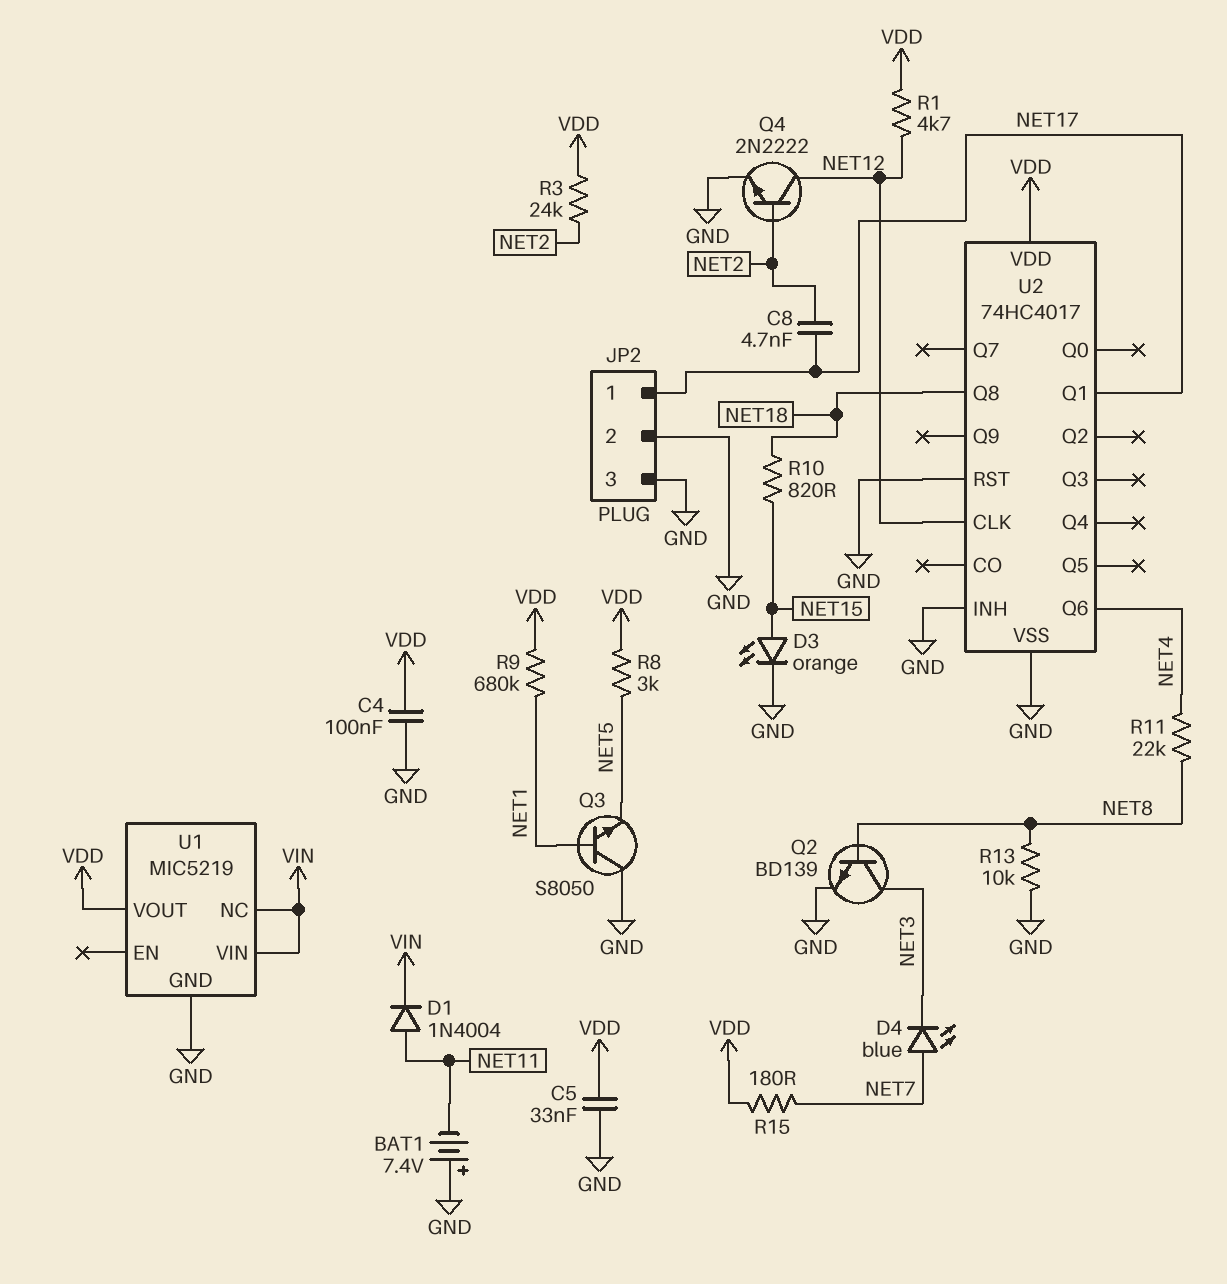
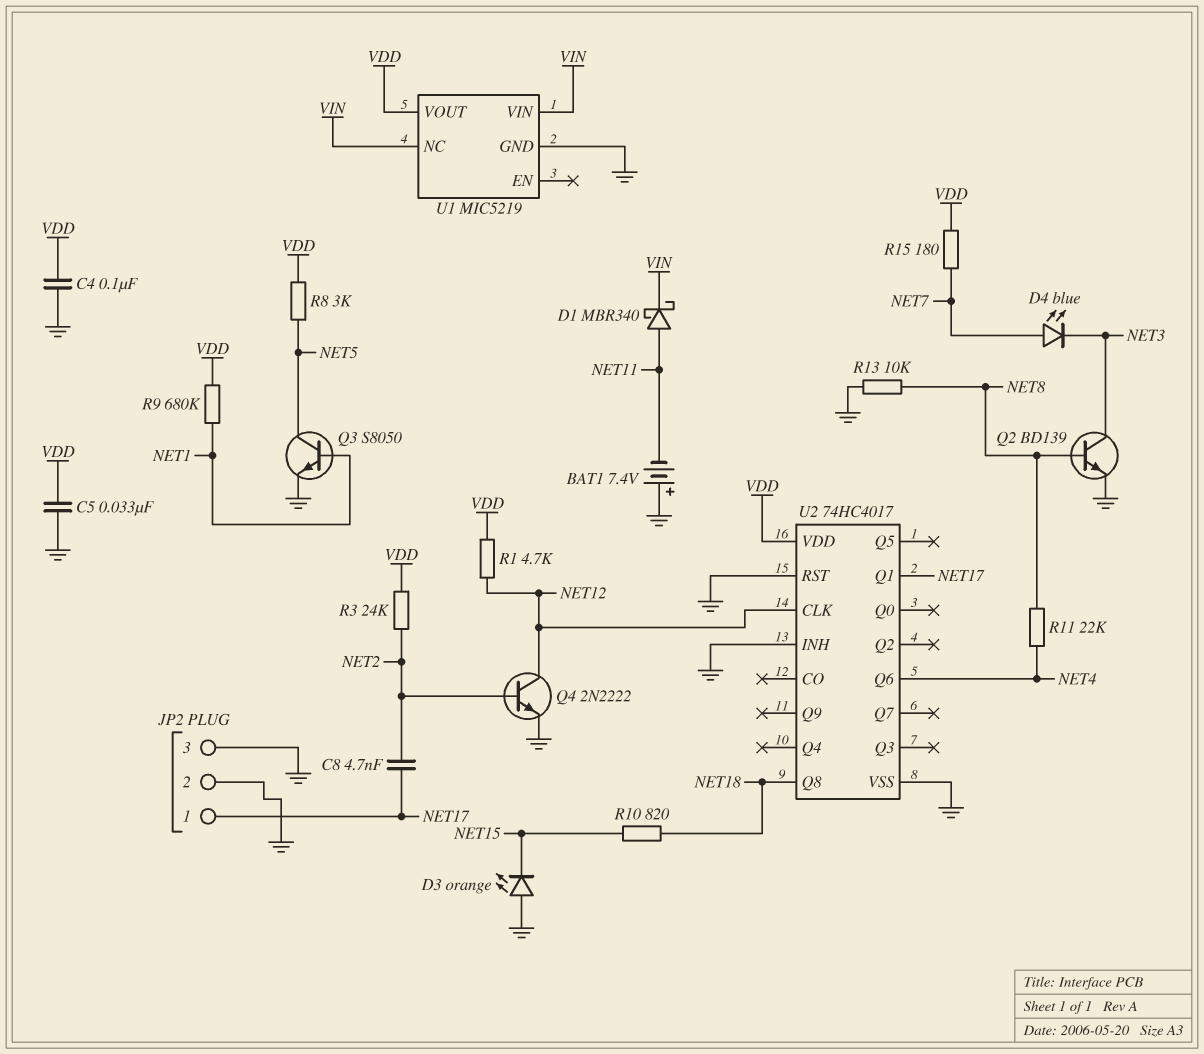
D1: diode 1N4004 (A NET11, K VIN) -> schottky MBR340 (A NET11, K VIN)
D3: LED orange (A NET15, K GND) -> LED orange (A GND, K NET15)
Q3: NPN S8050 (B NET1, C GND, E NET5) -> NPN S8050 (B NET1, C NET5, E GND)

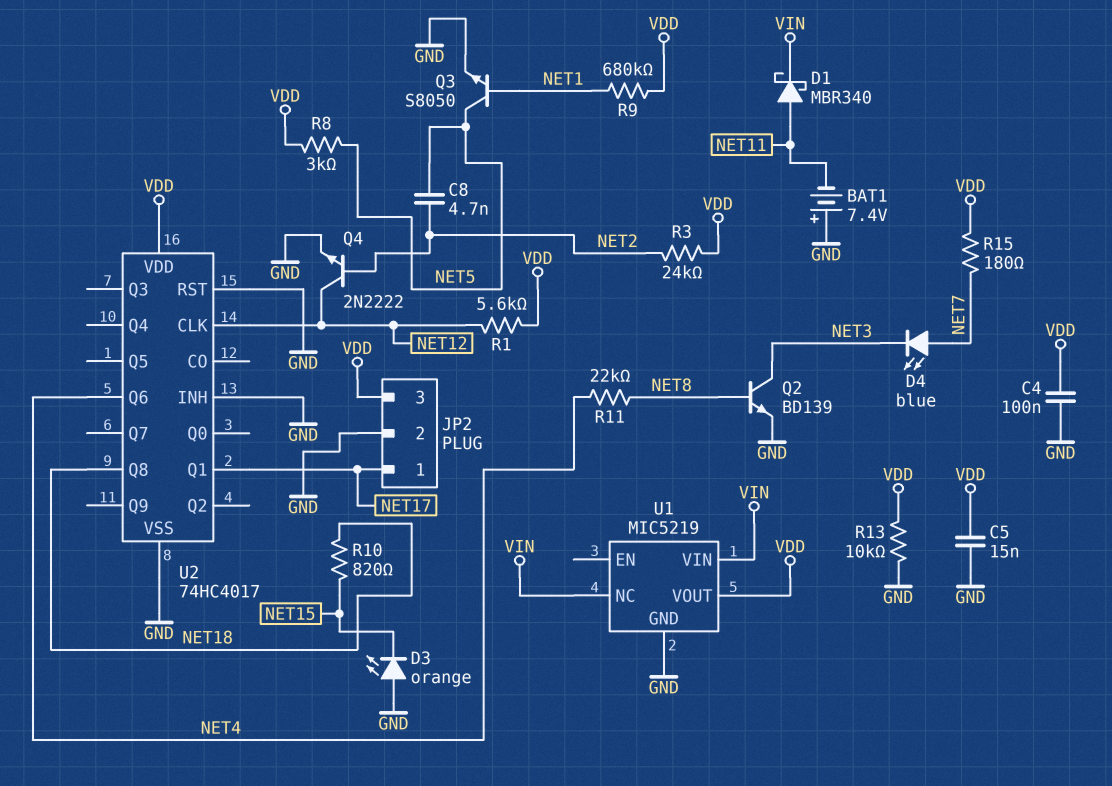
C5: 33nF (GND, VDD) -> 15nF (GND, VDD)
C8: 4.7nF (NET2, NET17) -> 4.7nF (NET2, NET5)
JP2 pin 3: GND -> VDD
R1: 4.7k (NET12, VDD) -> 5.6k (NET12, VDD)
R13: 10k (GND, NET8) -> 10k (GND, VDD)

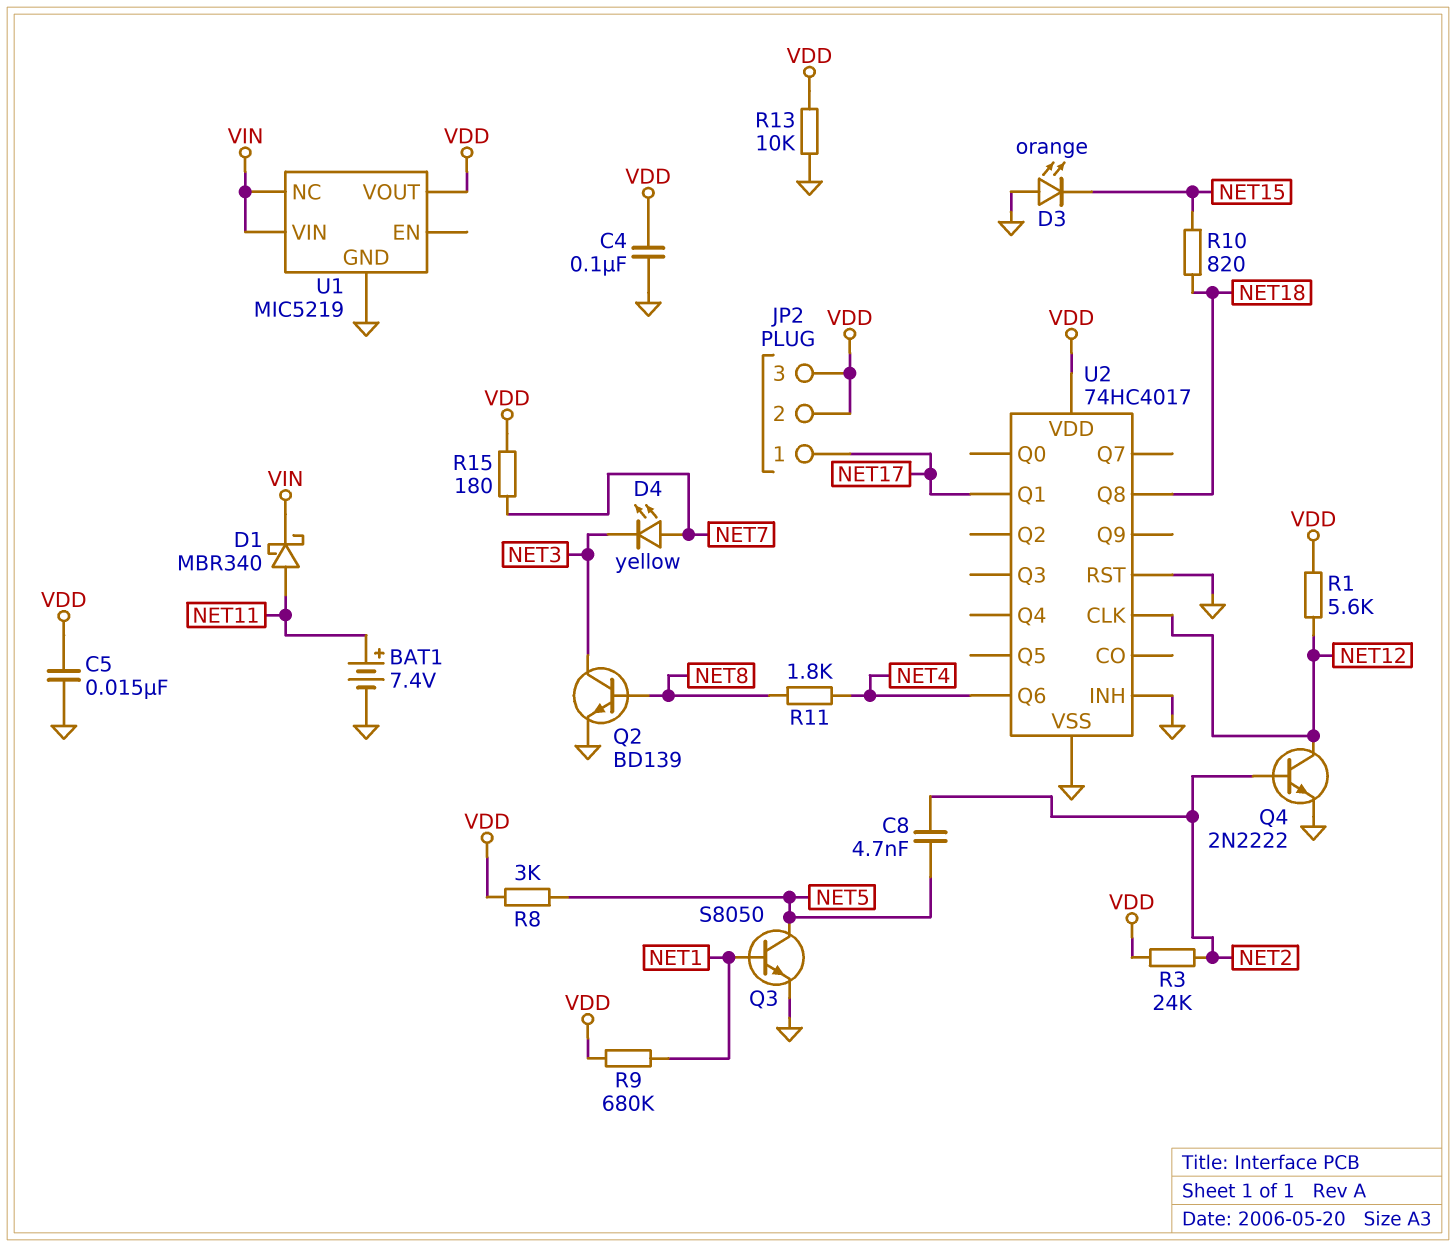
BAT1: 7.4V (plus GND, minus NET11) -> 7.4V (plus NET11, minus GND)
D4: LED blue (A NET7, K NET3) -> LED yellow (A NET7, K NET3)
JP2 pin 2: GND -> VDD
R11: 22k (NET4, NET8) -> 1.8k (NET4, NET8)

